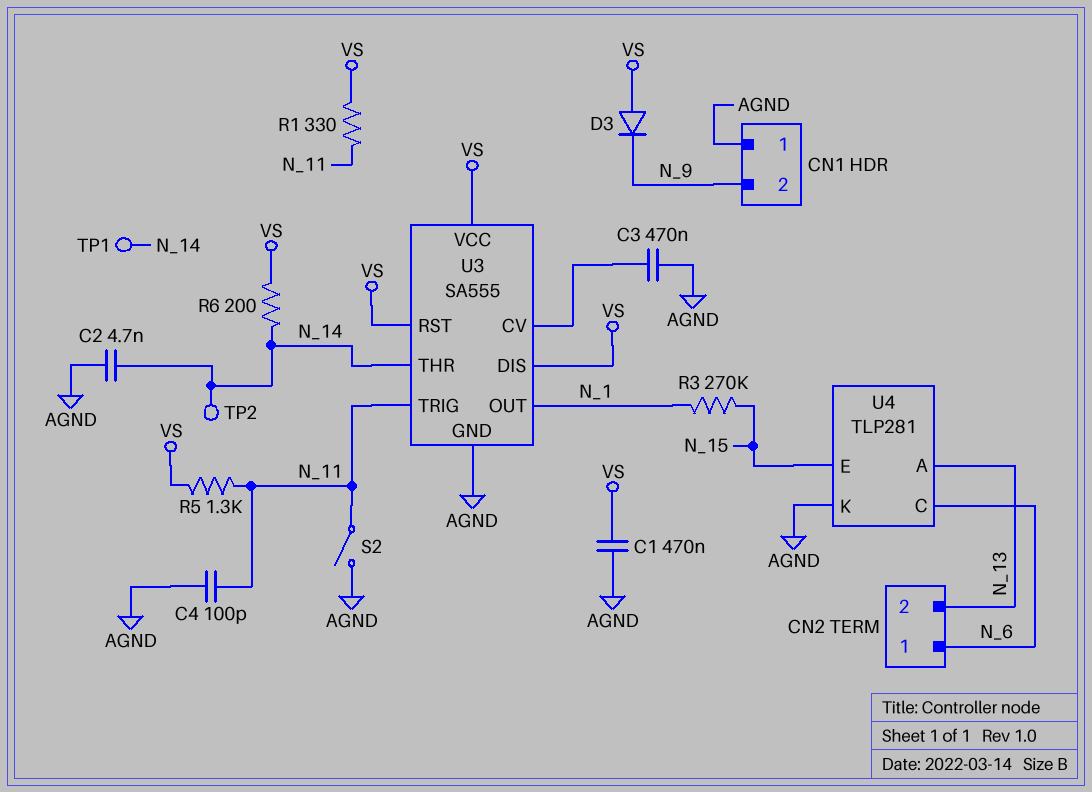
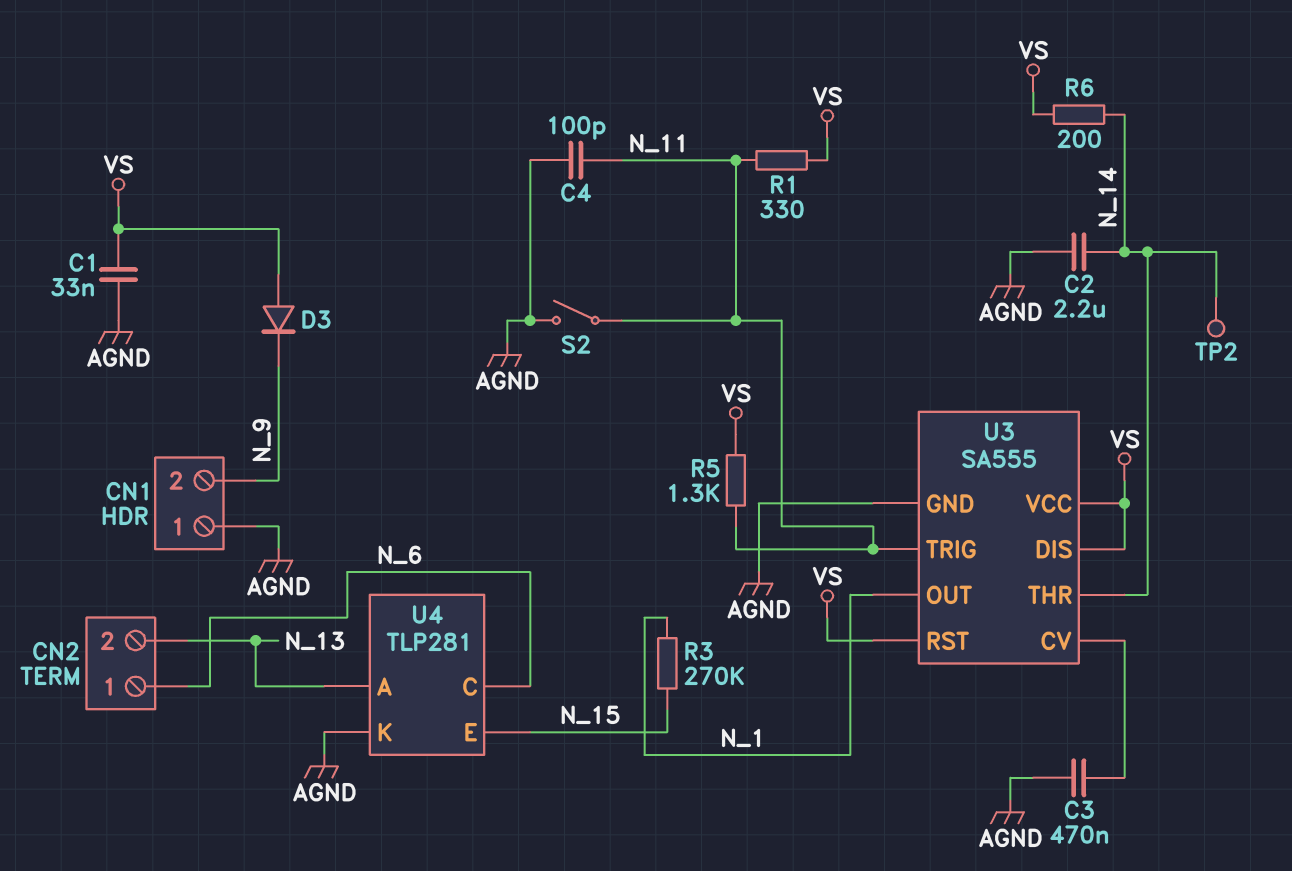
C1: 470nF (AGND, VS) -> 33nF (AGND, VS)
C2: 4.7nF (AGND, N_14) -> 2.2uF (AGND, N_14)
TP1: test point (N_14) -> none

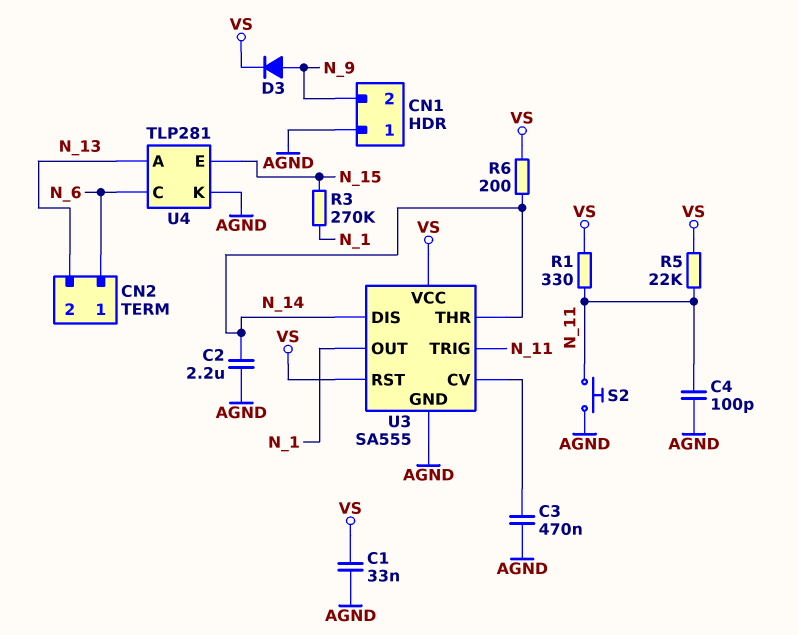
D3: diode (A VS, K N_9) -> diode (A N_9, K VS)
R5: 1.3k (N_11, VS) -> 22k (N_11, VS)
S2: switch (AGND, N_11) -> button (AGND, N_11)
TP2: test point (N_14) -> none
U3 pin DIS: VS -> N_14

